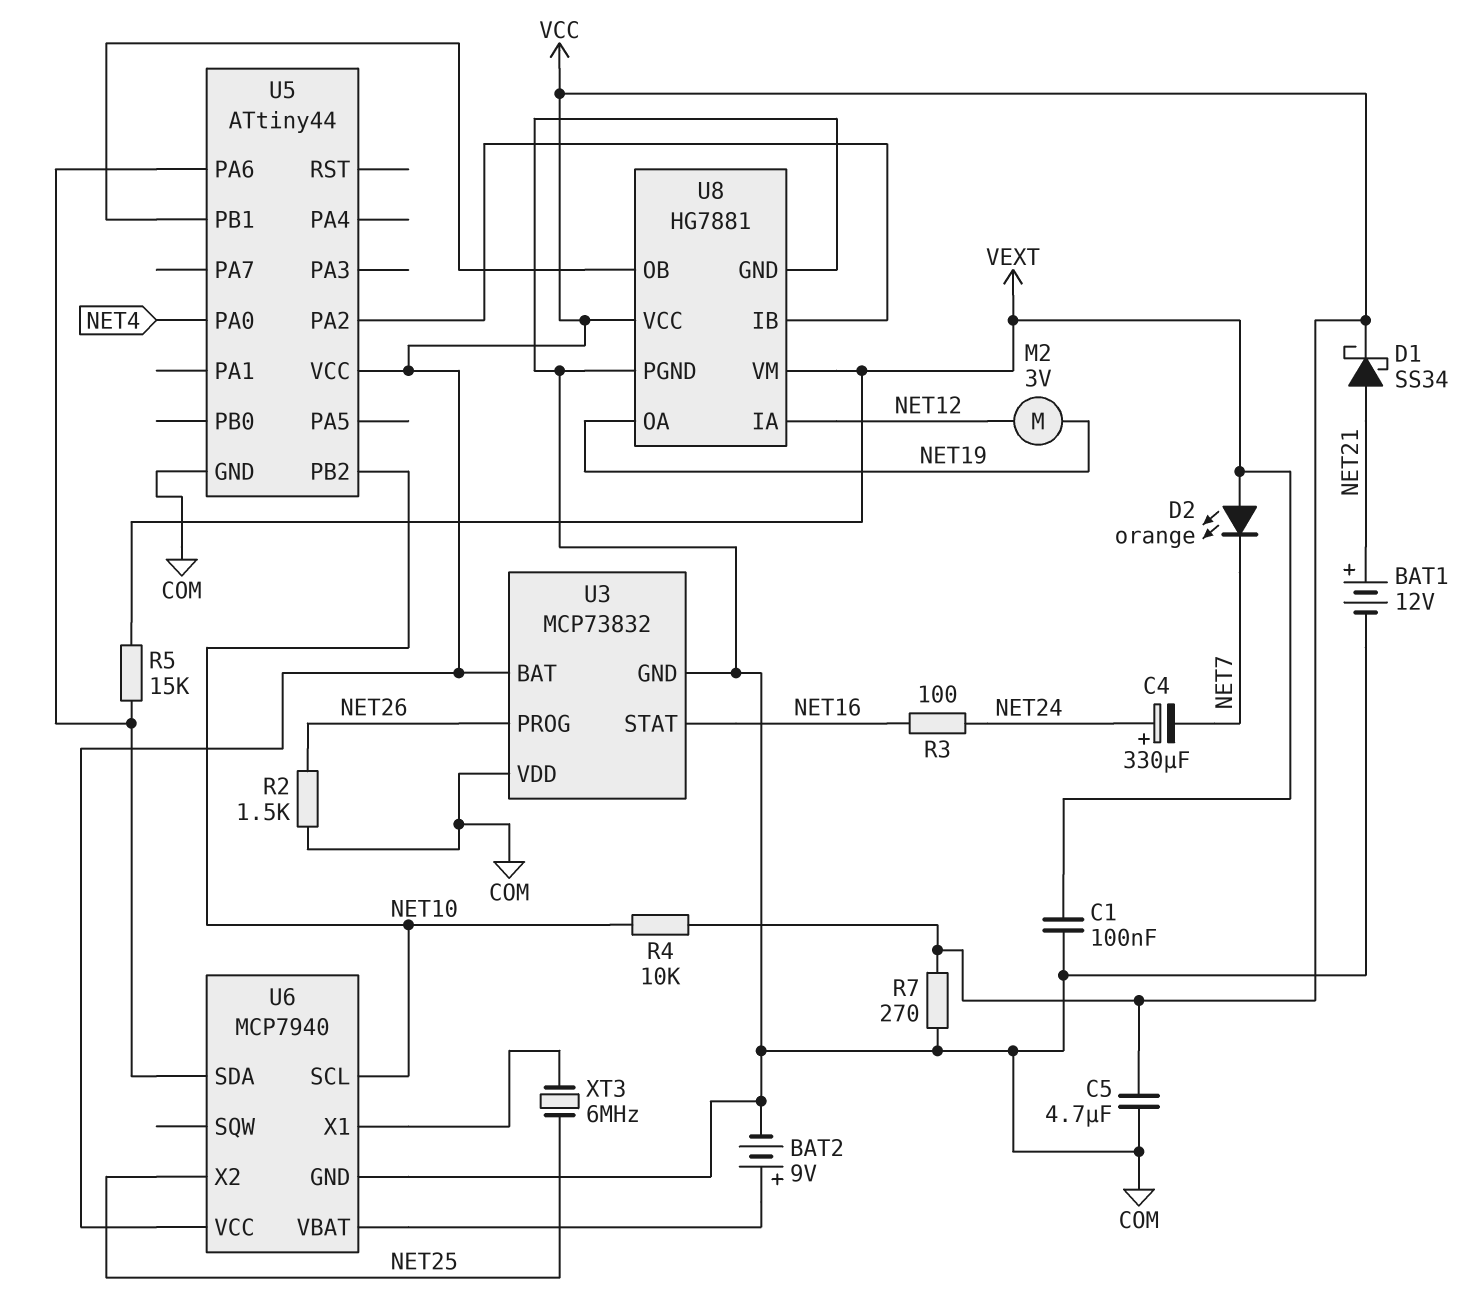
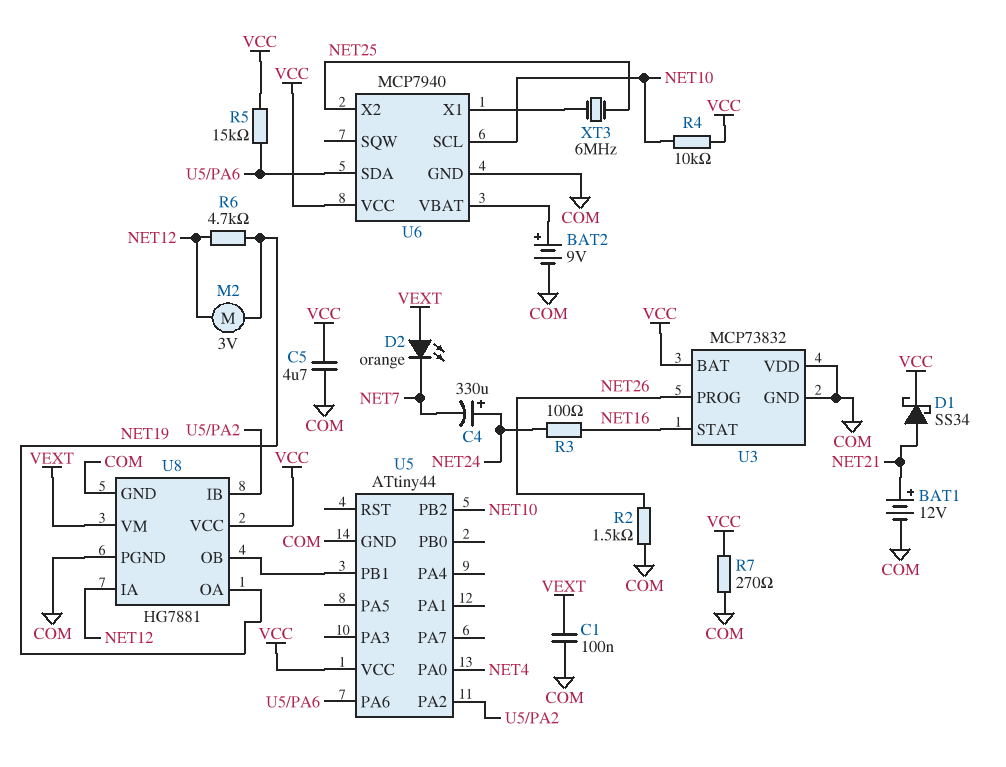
R5: 15k (U5/PA6, VEXT) -> 15k (U5/PA6, VCC)
R6: none -> 4.7k (NET12, NET19)

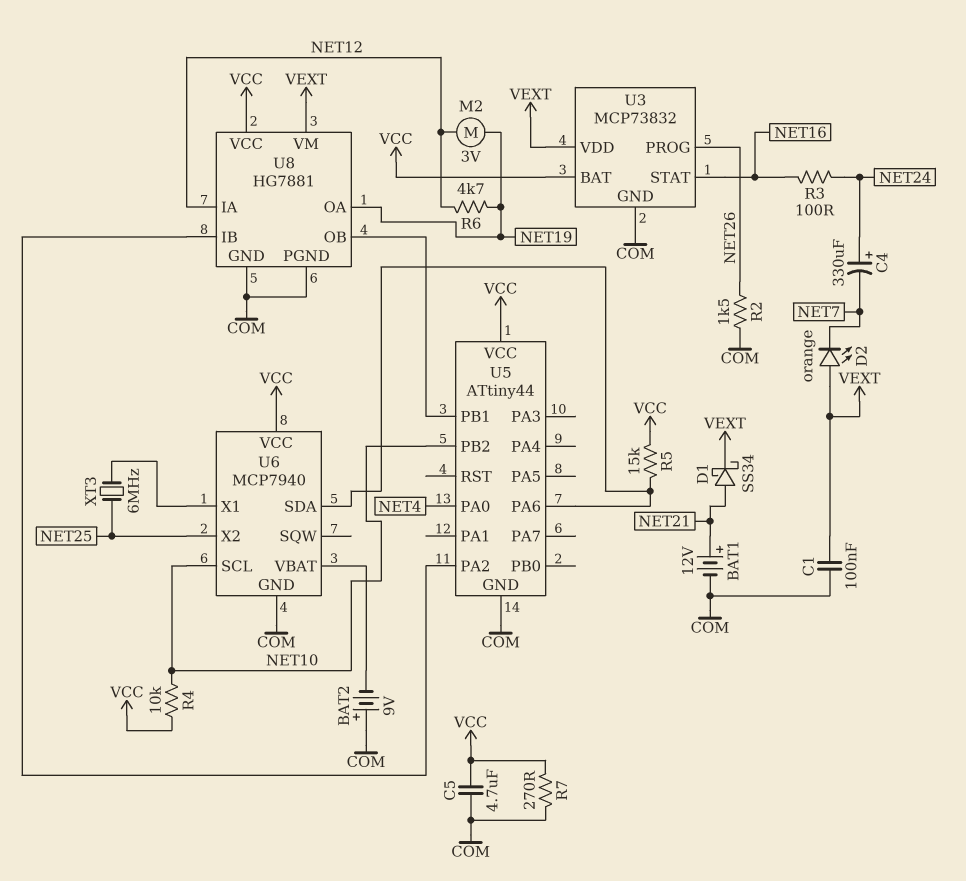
BAT2: 9V (plus U6/VBAT, minus COM) -> 9V (plus COM, minus U6/VBAT)
D1: schottky SS34 (A NET21, K VCC) -> schottky SS34 (A NET21, K VEXT)
U3 pin VDD: COM -> VEXT

